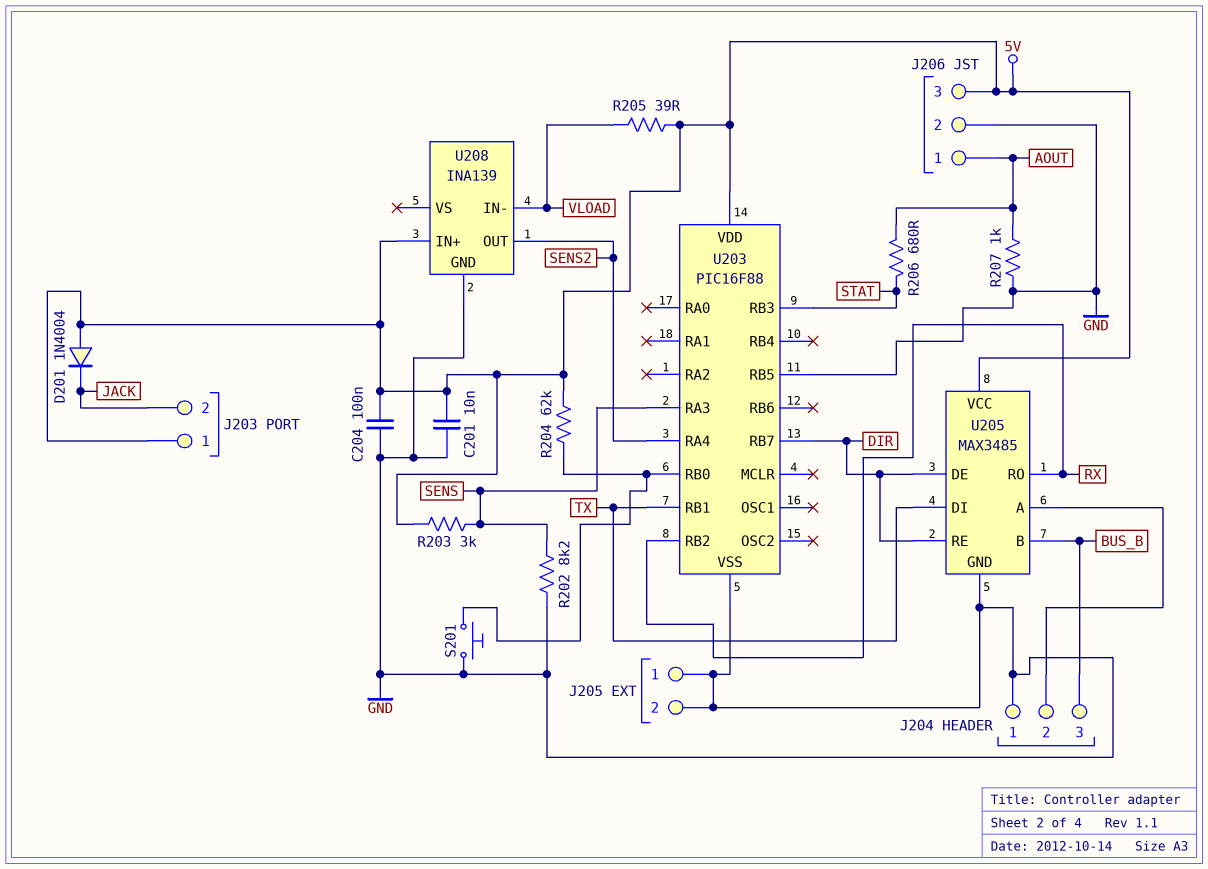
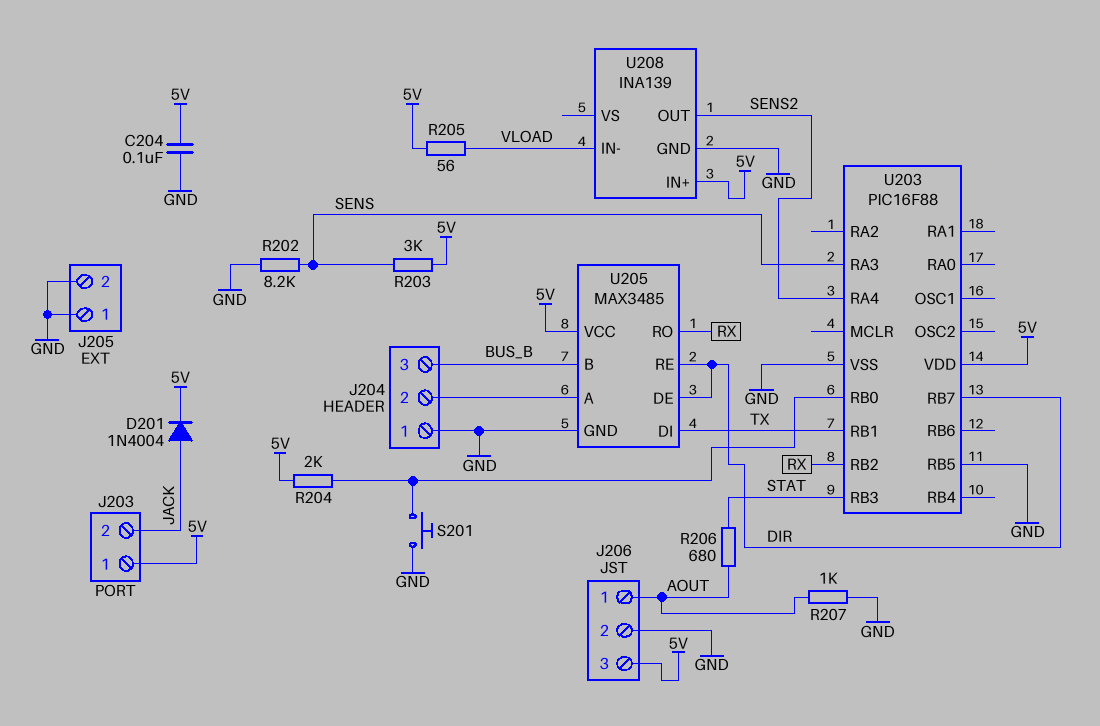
C201: 10nF (5V, GND) -> none
D201: diode 1N4004 (A 5V, K JACK) -> diode 1N4004 (A JACK, K 5V)
R204: 62k (5V, U203/RB0) -> 2k (5V, U203/RB0)
R205: 39 (5V, VLOAD) -> 56 (5V, VLOAD)

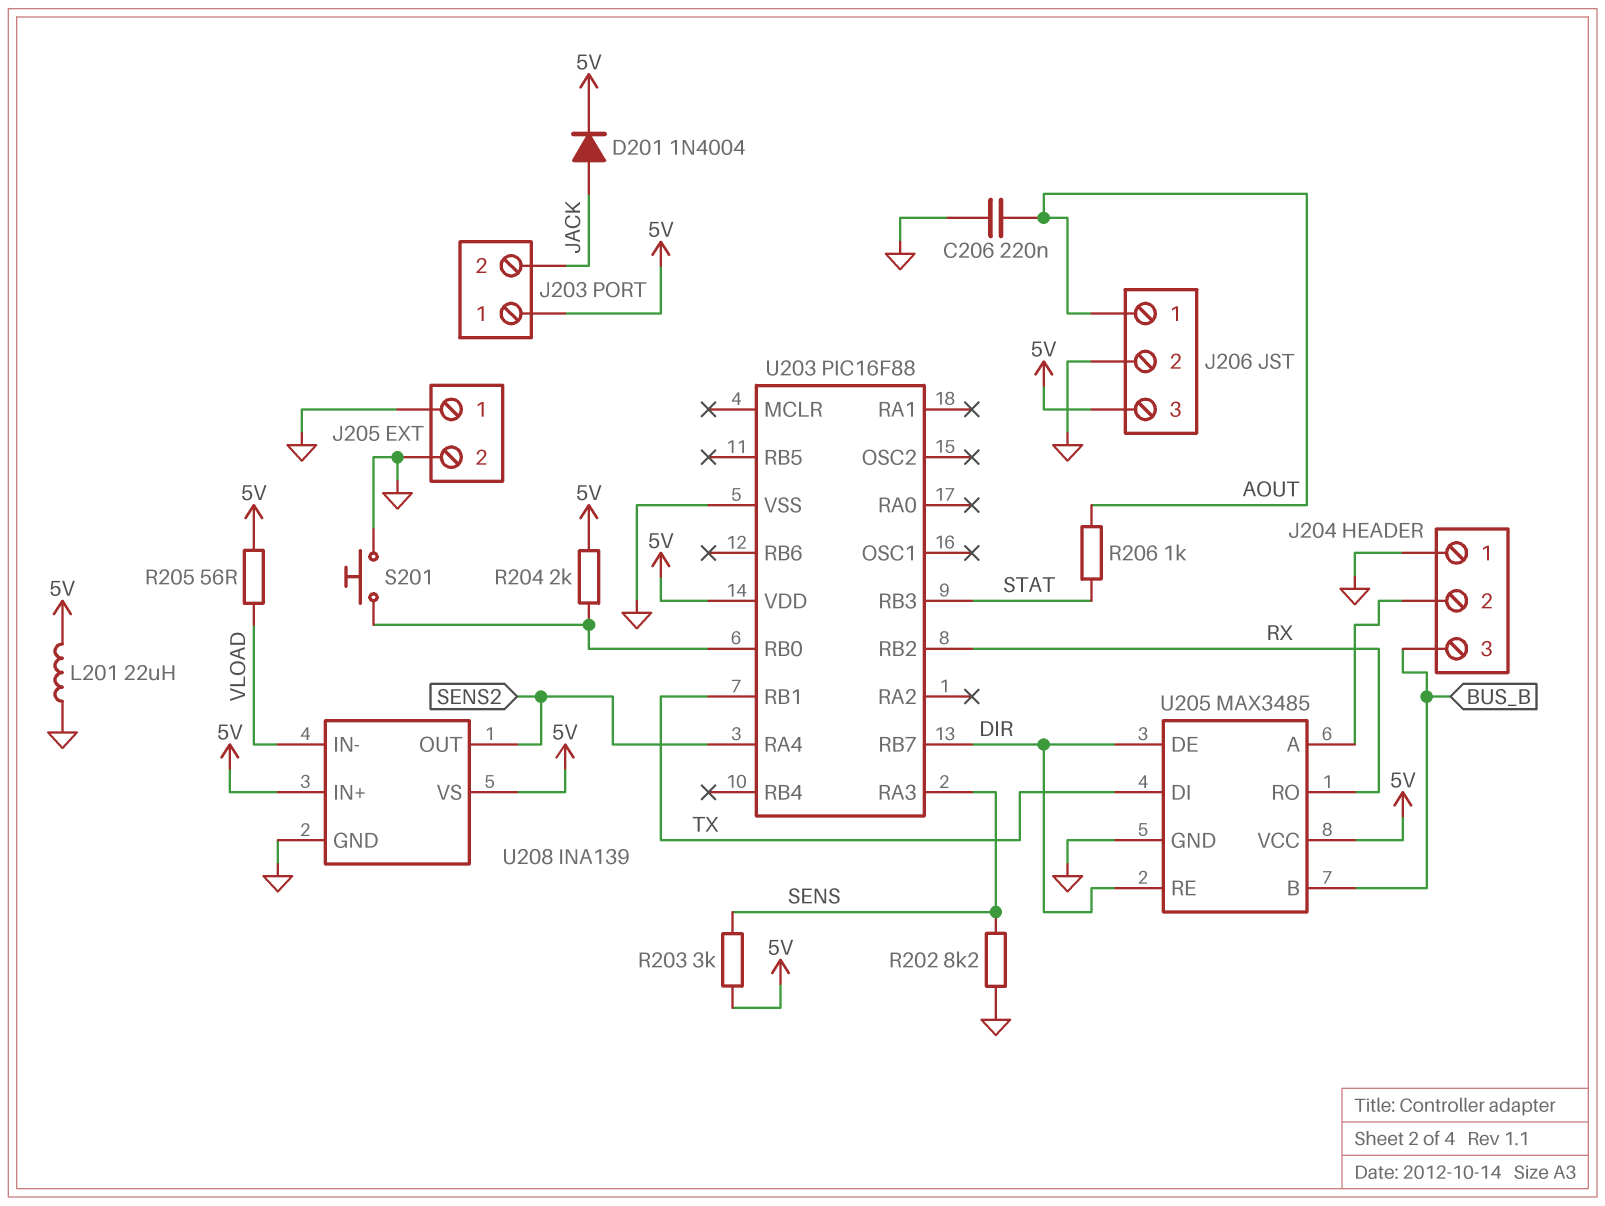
C204: 100nF (5V, GND) -> none
C206: none -> 220nF (AOUT, GND)
L201: none -> 22uH (5V, GND)
R206: 680 (AOUT, STAT) -> 1k (AOUT, STAT)
R207: 1k (AOUT, GND) -> none
U203 pin RB5: GND -> none
U208 pin VS: none -> 5V

